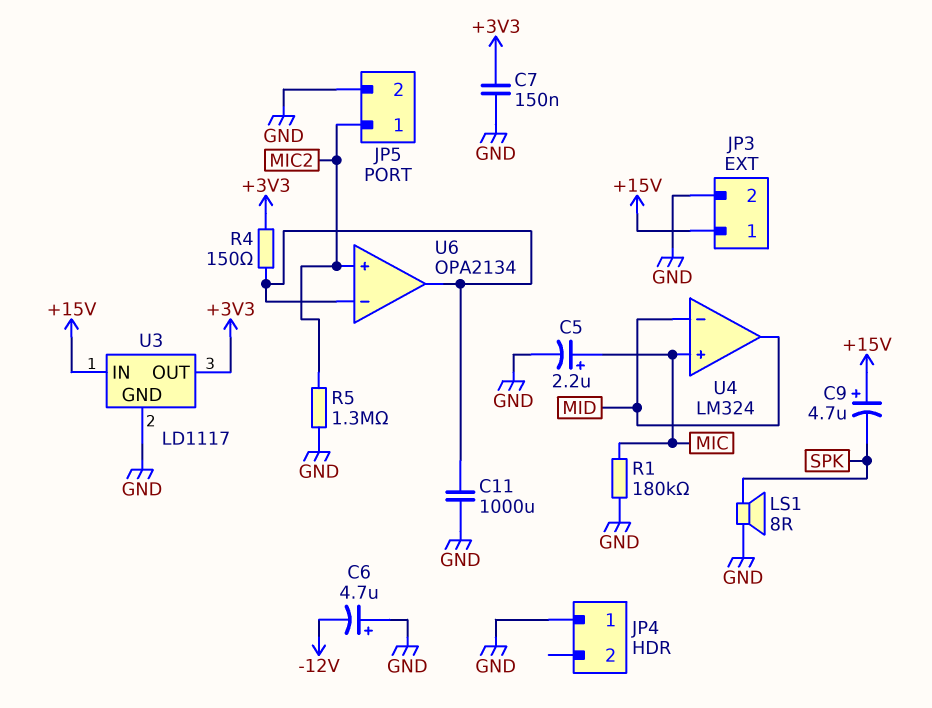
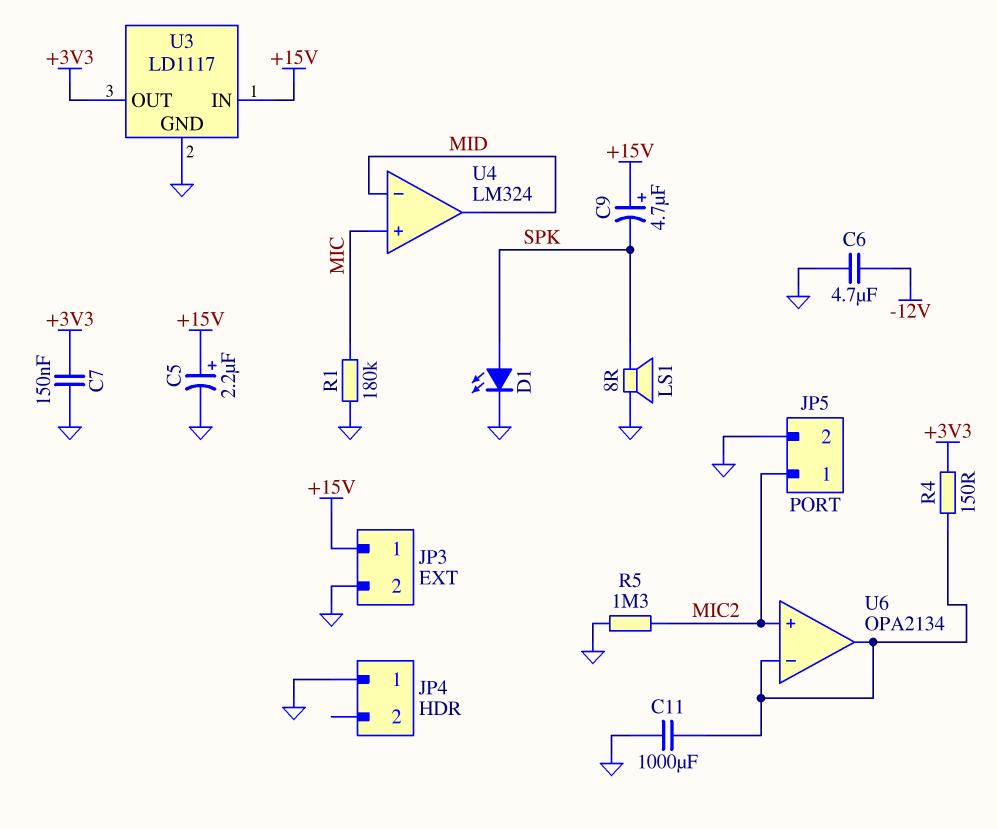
C5: 2.2uF (plus MIC, minus GND) -> 2.2uF (plus +15V, minus GND)
C6: 4.7uF (plus GND, minus -12V) -> 4.7uF (-12V, GND)
D1: none -> LED (A SPK, K GND)

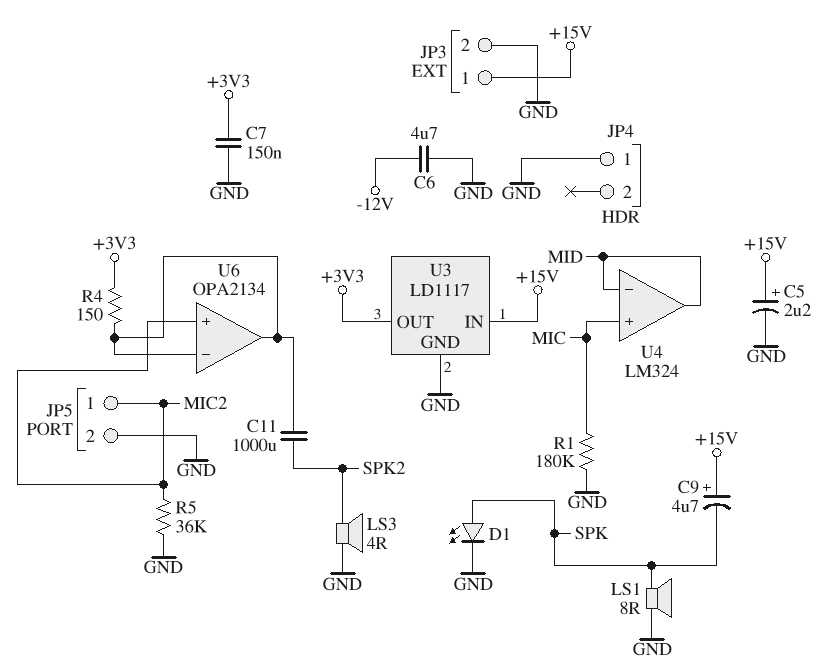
C11: 1000uF (GND, U6/in-) -> 1000uF (SPK2, U6/in-)
LS3: none -> speaker 4R (GND, SPK2)
R5: 1.3M (GND, MIC2) -> 36k (GND, MIC2)

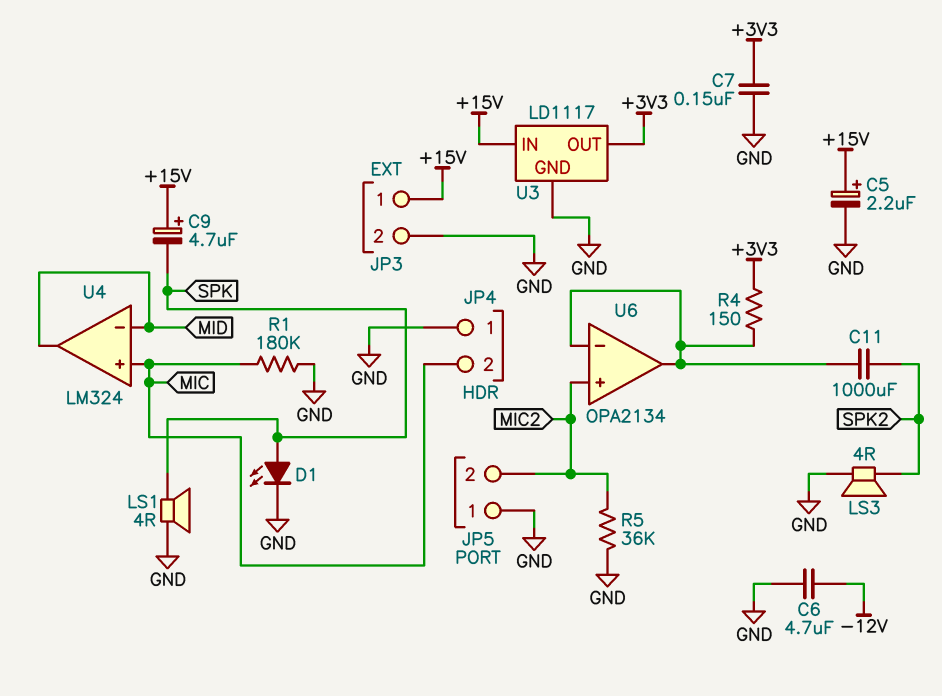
JP4 pin 2: none -> MIC
JP5 pin 1: MIC2 -> GND
JP5 pin 2: GND -> MIC2
LS1: speaker 8R (GND, SPK) -> speaker 4R (GND, SPK)

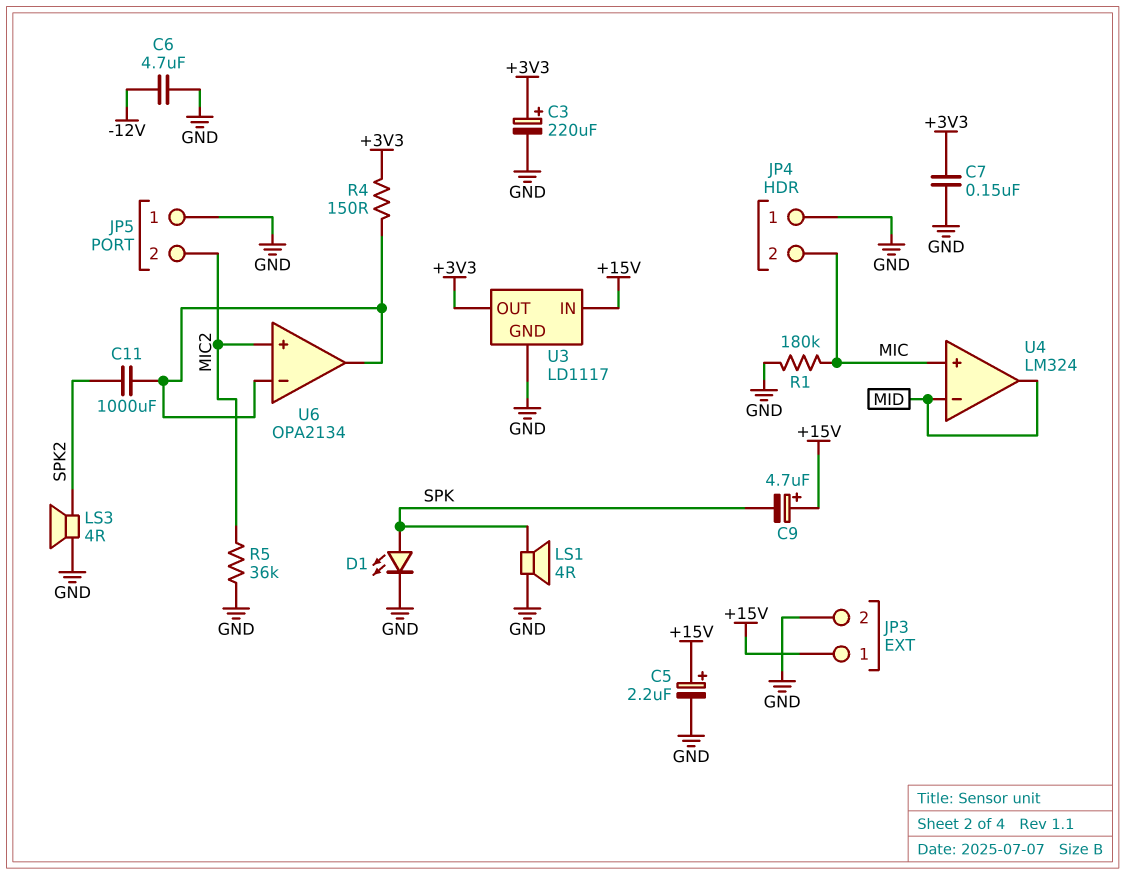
C3: none -> 220uF (plus +3V3, minus GND)

